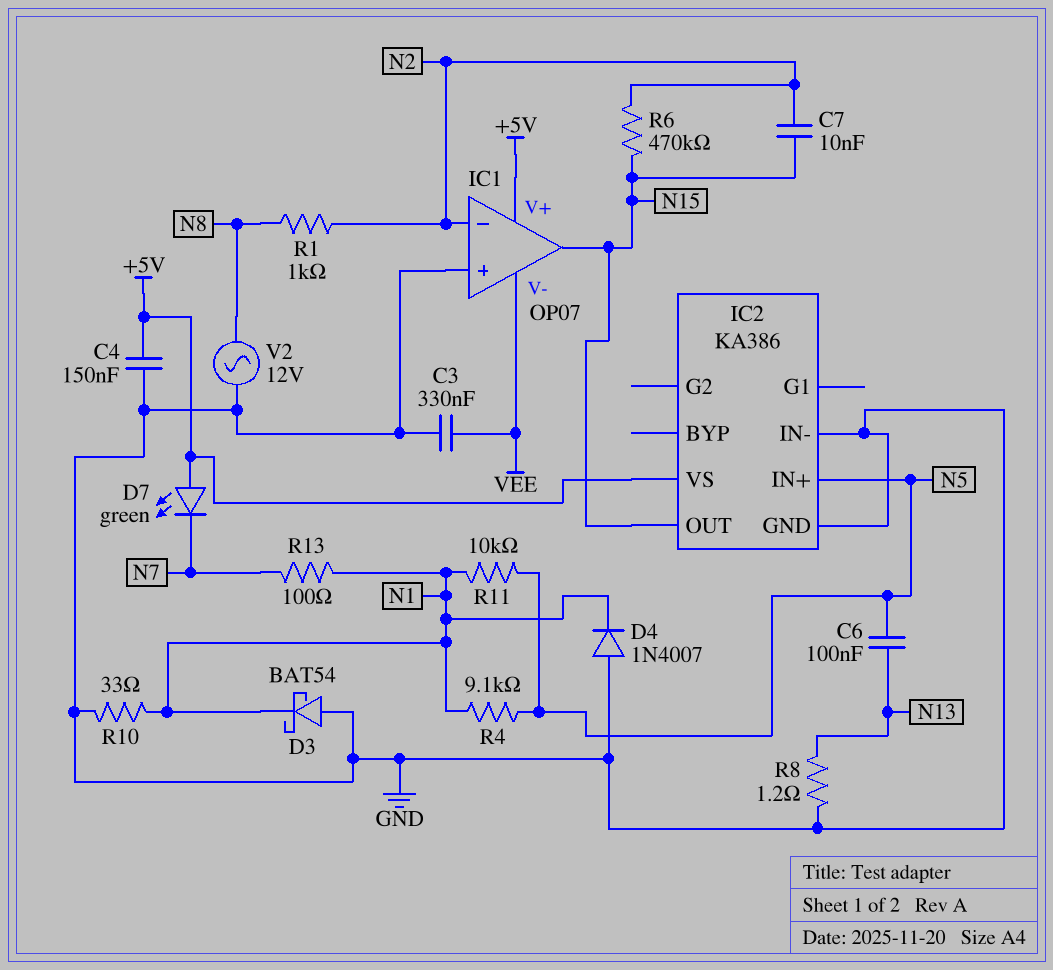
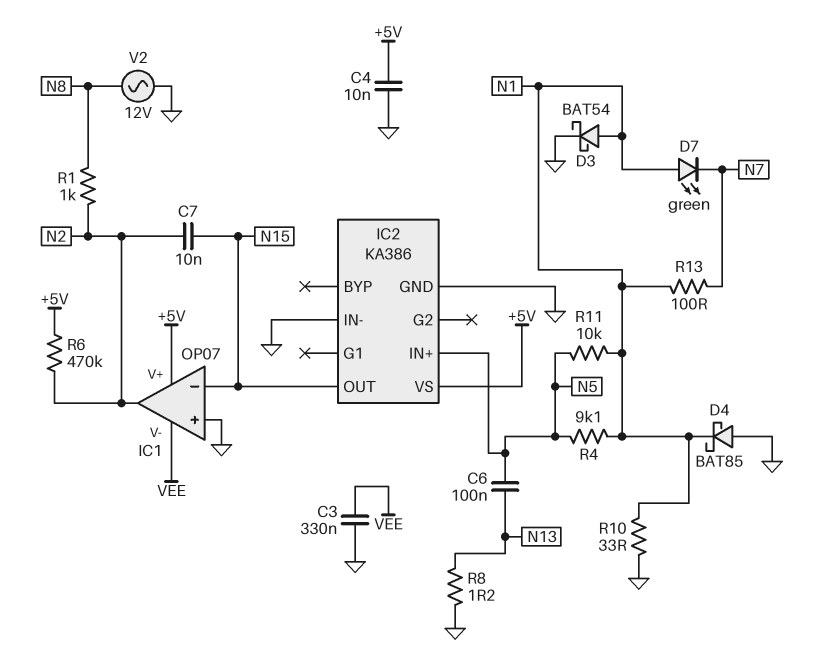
C4: 150nF (+5V, GND) -> 10nF (+5V, GND)
D3: schottky BAT54 (A GND, K N1) -> schottky BAT54 (A N1, K GND)
D4: diode 1N4007 (A GND, K N1) -> schottky BAT85 (A GND, K N1)
D7: LED green (A +5V, K N7) -> LED green (A N1, K N7)
IC1 pin in-: N2 -> N15
IC1 pin out: N15 -> N2
R6: 470k (N2, N15) -> 470k (+5V, N2)

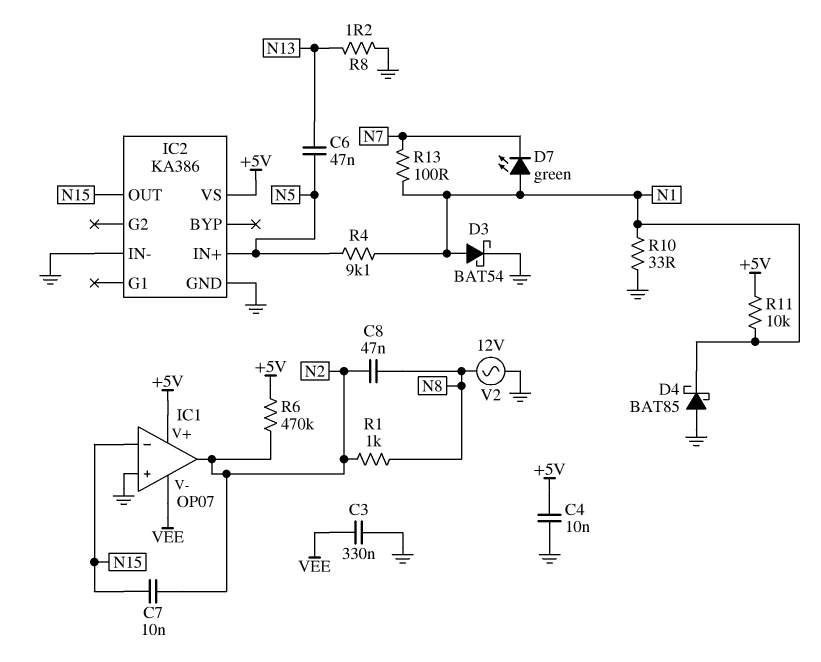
C6: 100nF (N5, N13) -> 47nF (N5, N13)
C8: none -> 47nF (N2, N8)
R11: 10k (N1, N5) -> 10k (+5V, N1)

